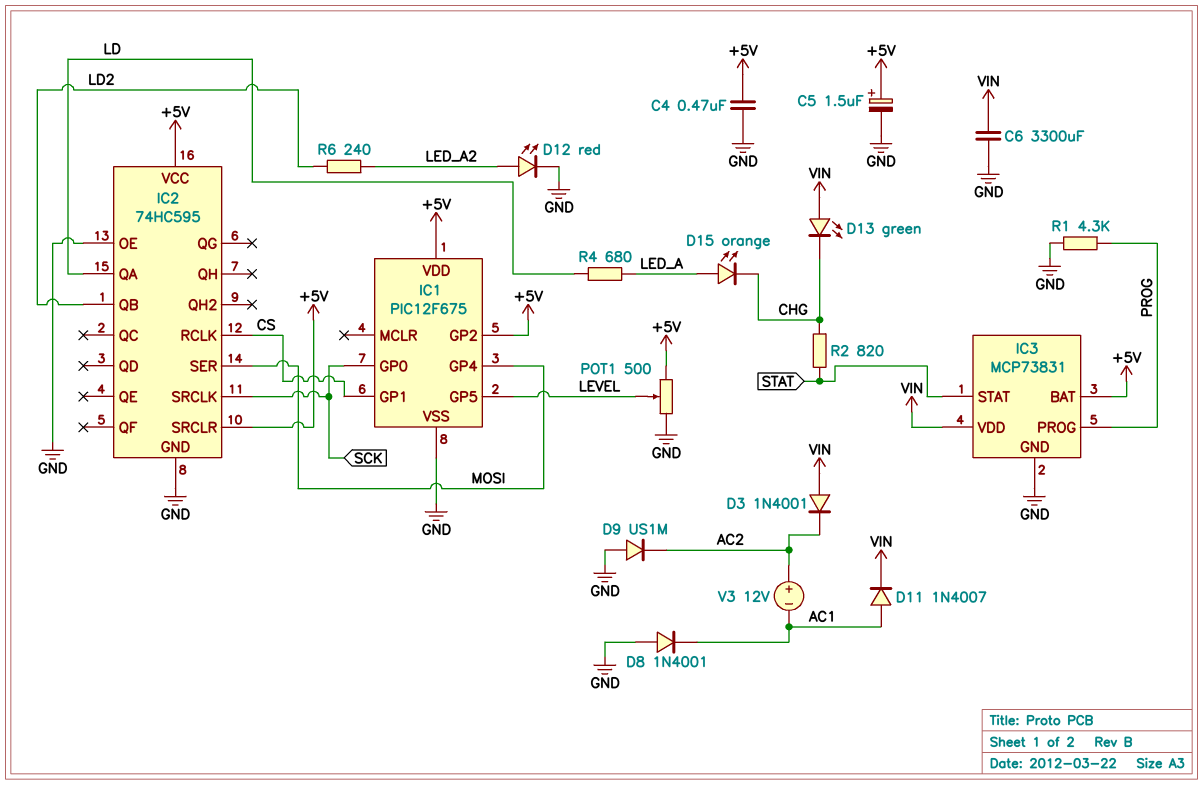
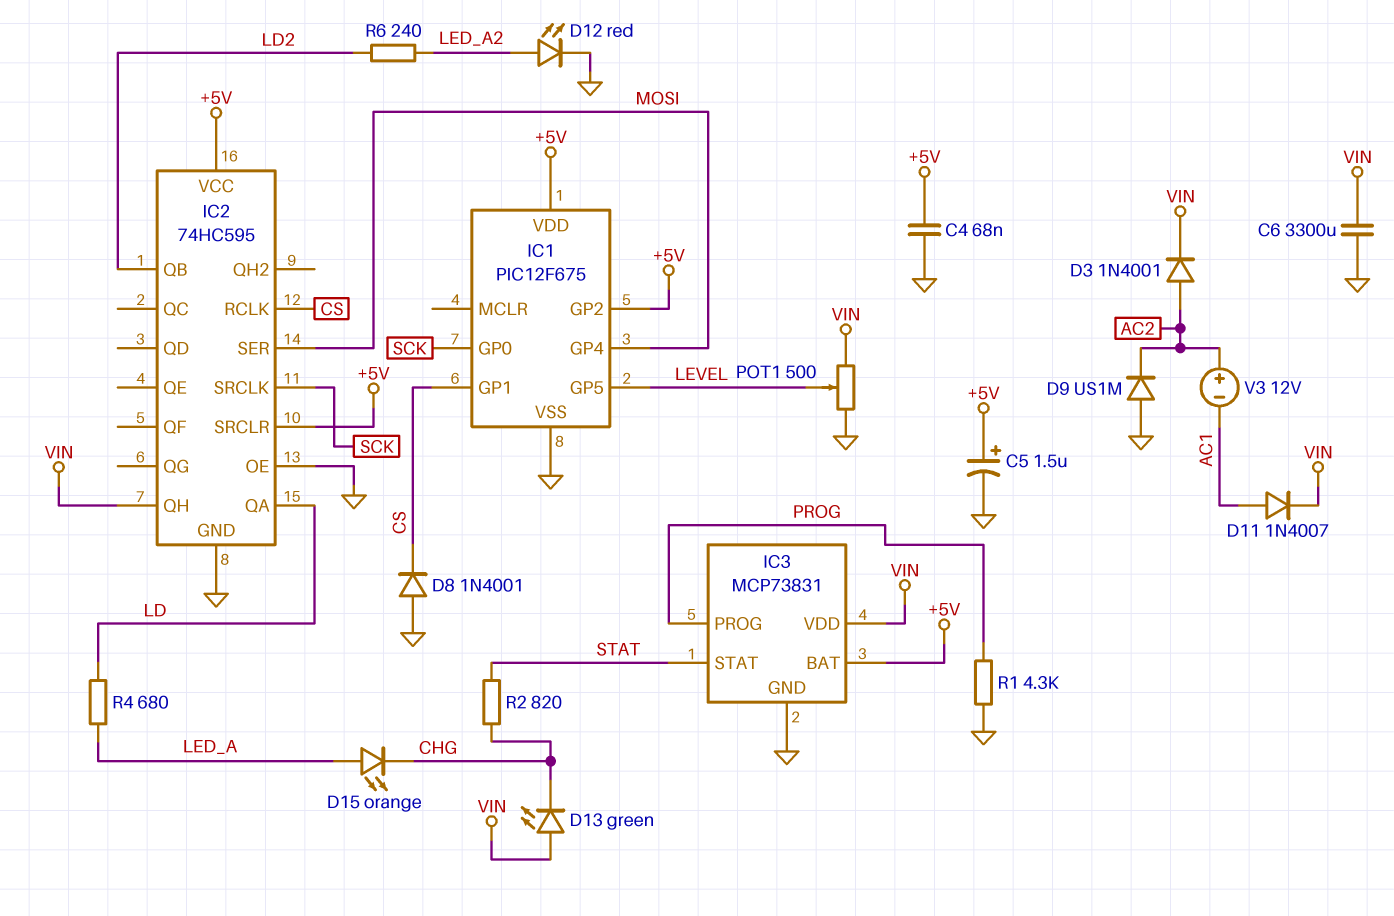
C4: 470nF (+5V, GND) -> 68nF (+5V, GND)
D3: diode 1N4001 (A VIN, K AC2) -> diode 1N4001 (A AC2, K VIN)
D8: diode 1N4001 (A GND, K AC1) -> diode 1N4001 (A GND, K CS)
IC2 pin QH: none -> VIN
POT1: 500 (+5V, GND, wiper LEVEL) -> 500 (GND, VIN, wiper LEVEL)

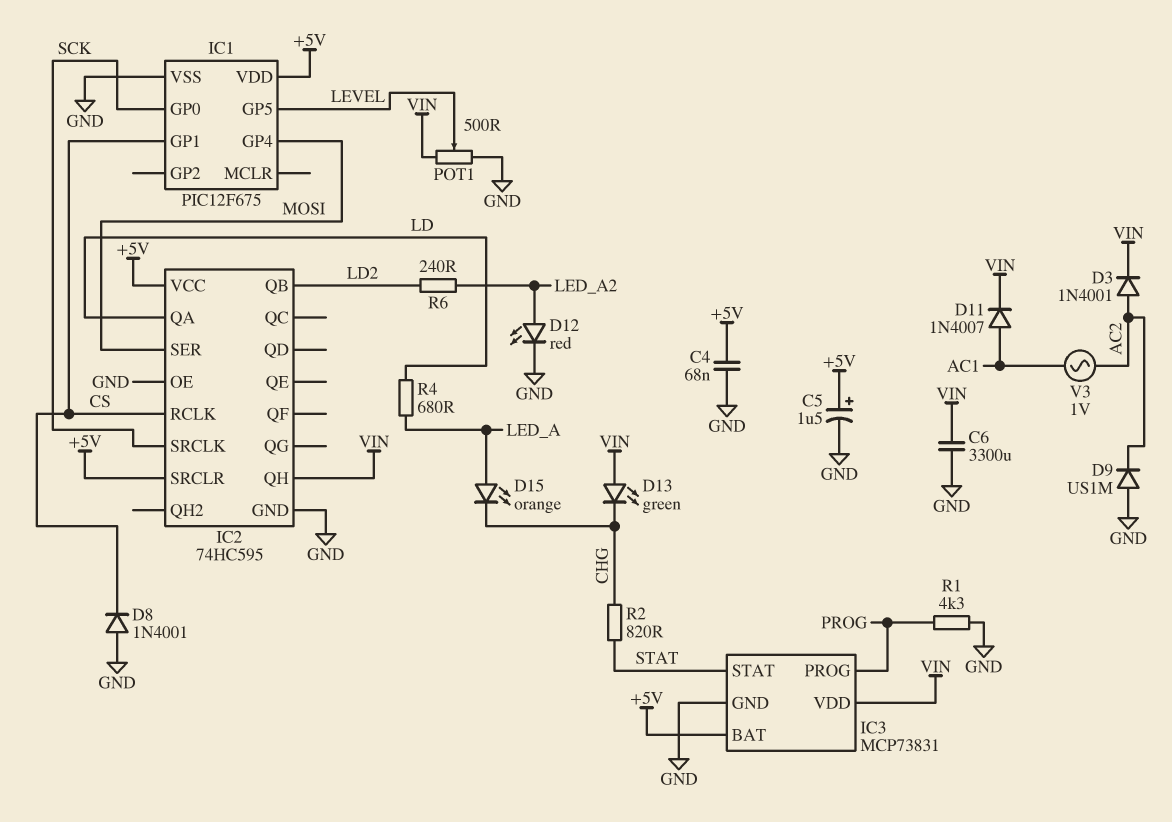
IC1 pin GP2: +5V -> none
V3: 12V (plus AC2, minus AC1) -> AC 1V (AC1, AC2)

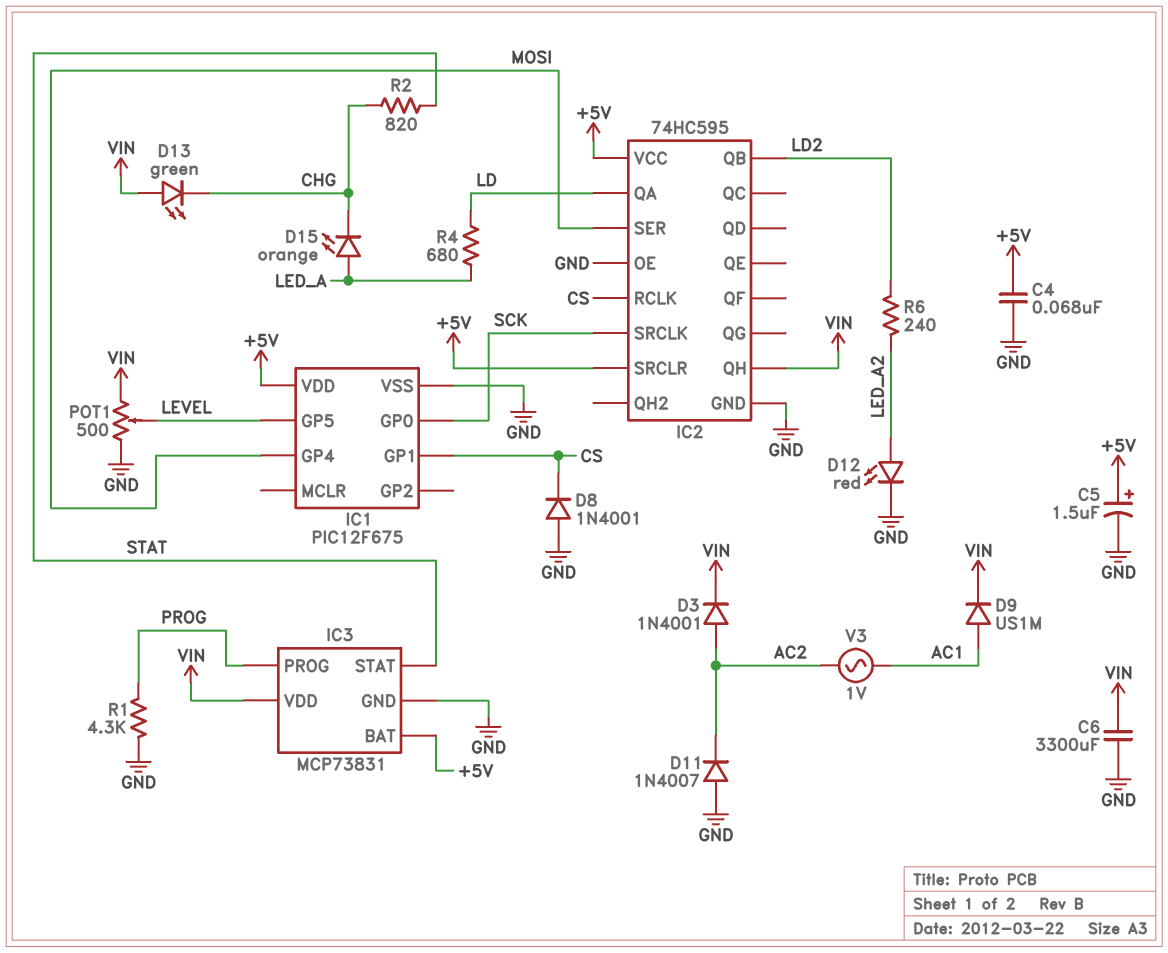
D9: diode US1M (A GND, K AC2) -> diode US1M (A AC1, K VIN)
D11: diode 1N4007 (A AC1, K VIN) -> diode 1N4007 (A GND, K AC2)

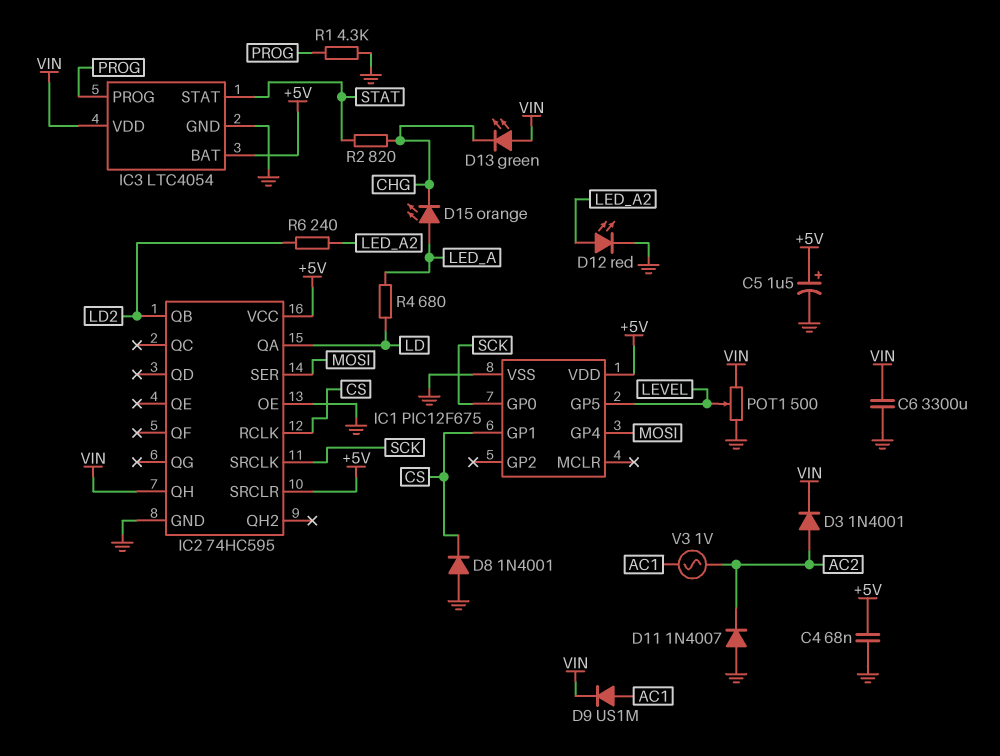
IC3: MCP73831 -> LTC4054

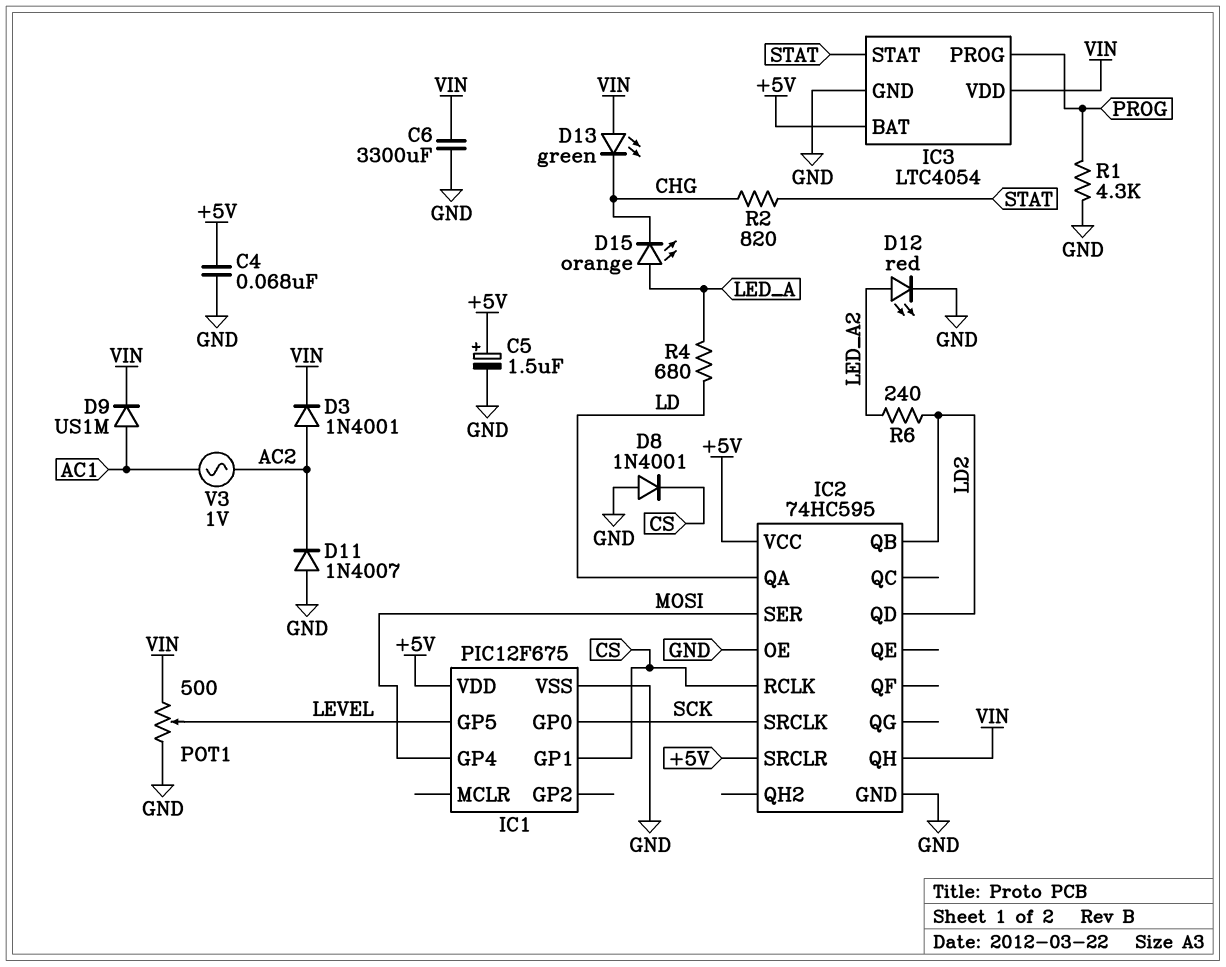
IC2 pin QD: none -> LD2

